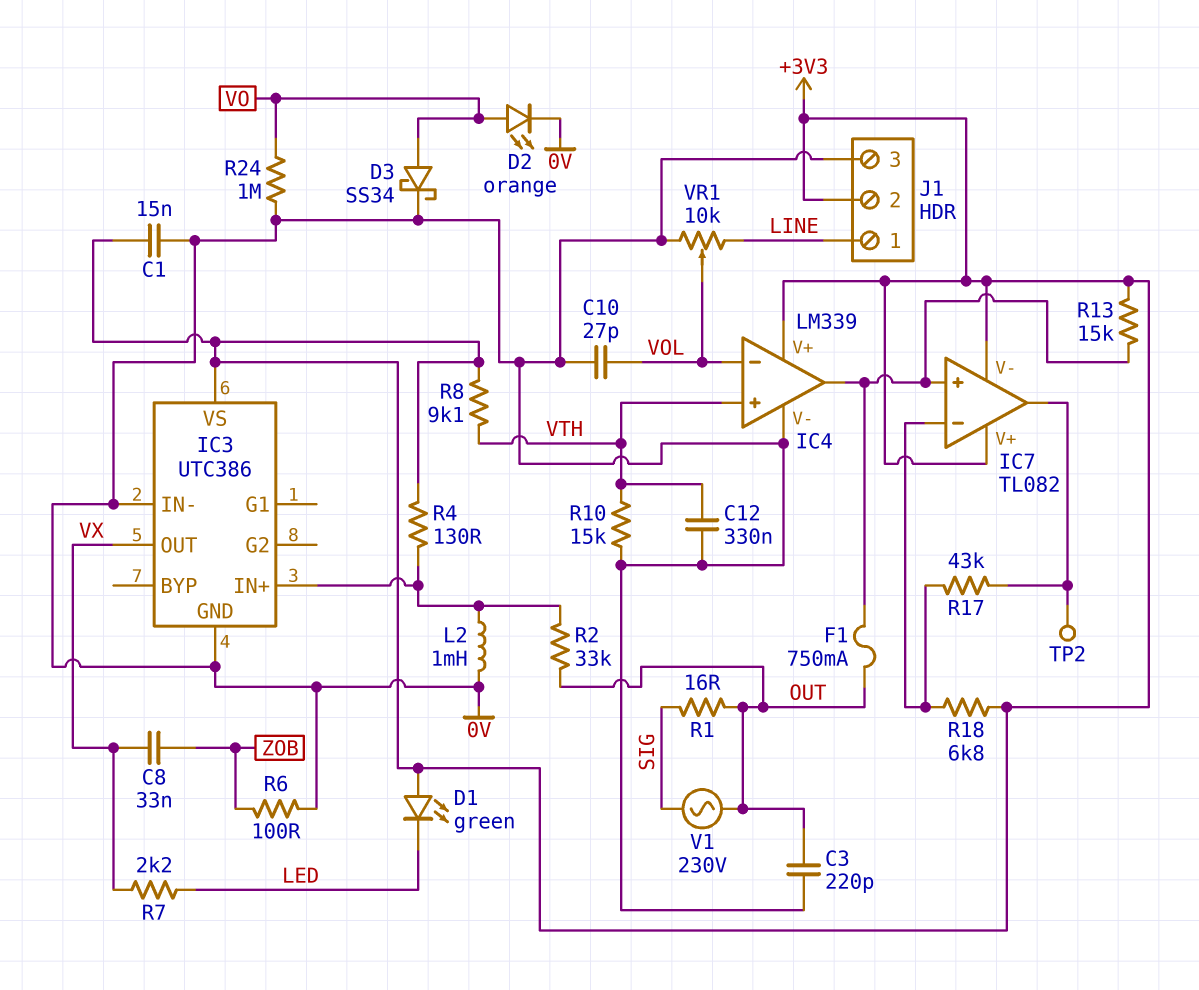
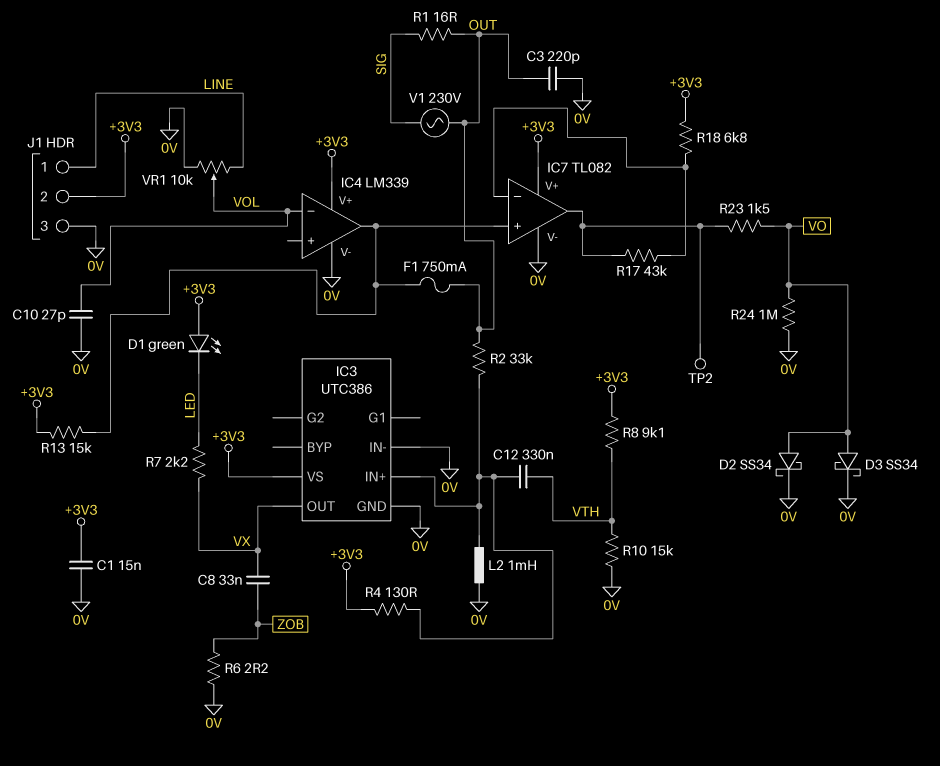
C12: 330nF (0V, VTH) -> 330nF (IC3/IN+, VTH)
D2: LED orange (A VO, K 0V) -> schottky SS34 (A VO, K 0V)
IC4 pin in+: VTH -> none
IC7 pin V-: +3V3 -> 0V
R6: 100 (0V, ZOB) -> 2.2 (0V, ZOB)
R23: none -> 1.5k (IC7/out, VO)

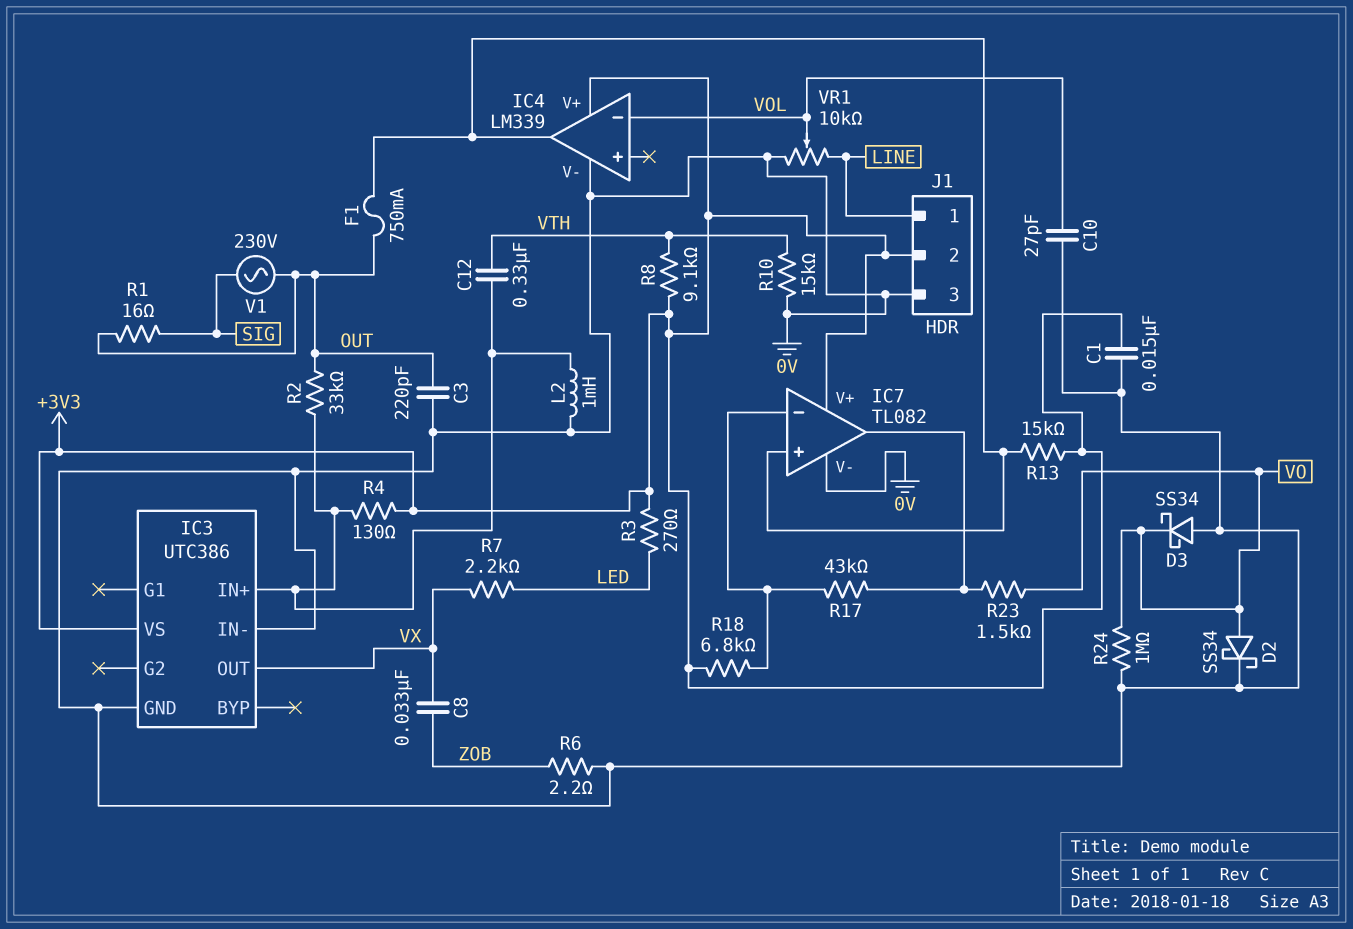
D1: LED green (A +3V3, K LED) -> none
D3: schottky SS34 (A VO, K 0V) -> schottky SS34 (A 0V, K VO)
R3: none -> 270 (+3V3, LED)
TP2: test point (IC7/out) -> none

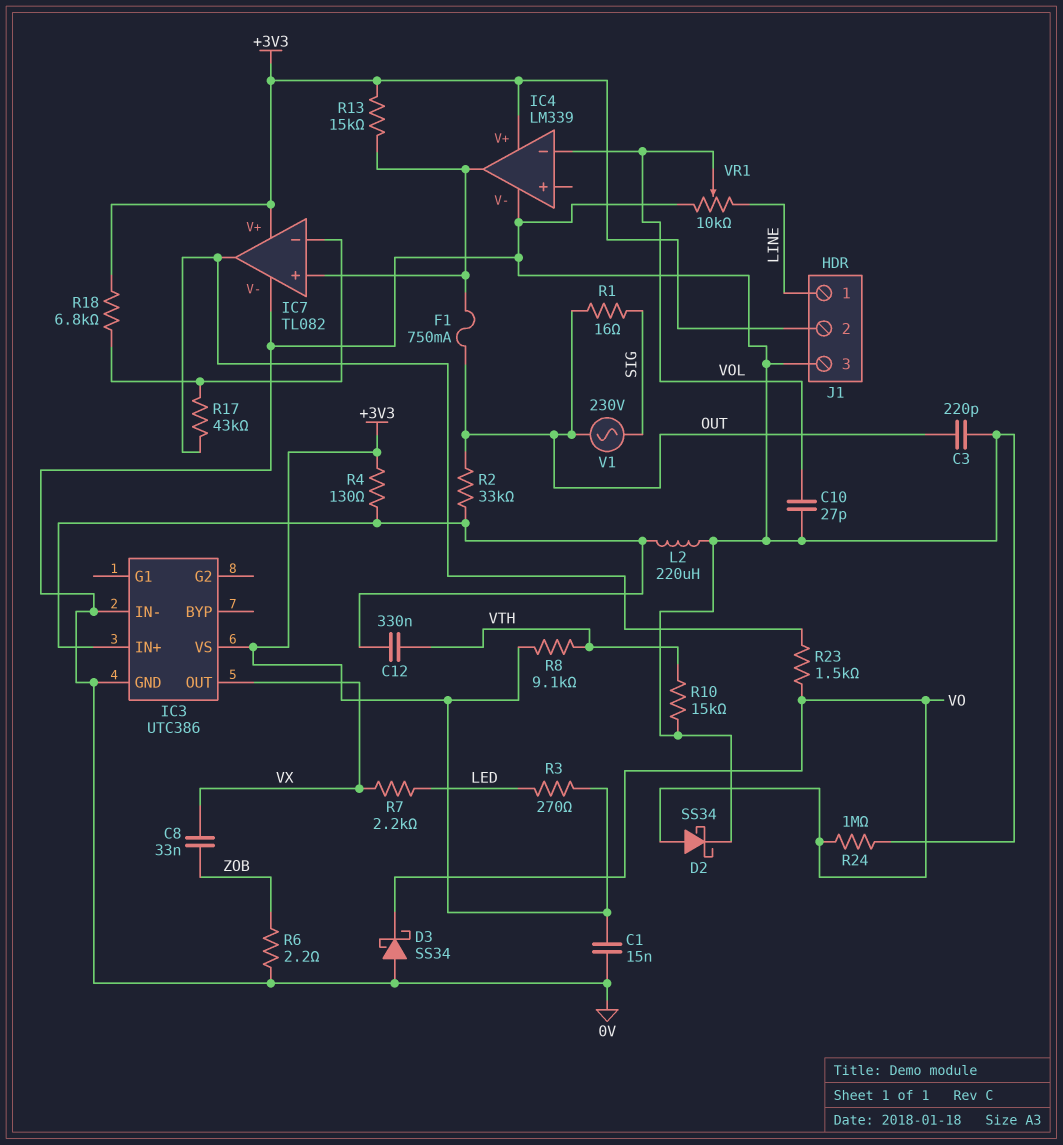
L2: 1mH (0V, IC3/IN+) -> 220uH (0V, IC3/IN+)

